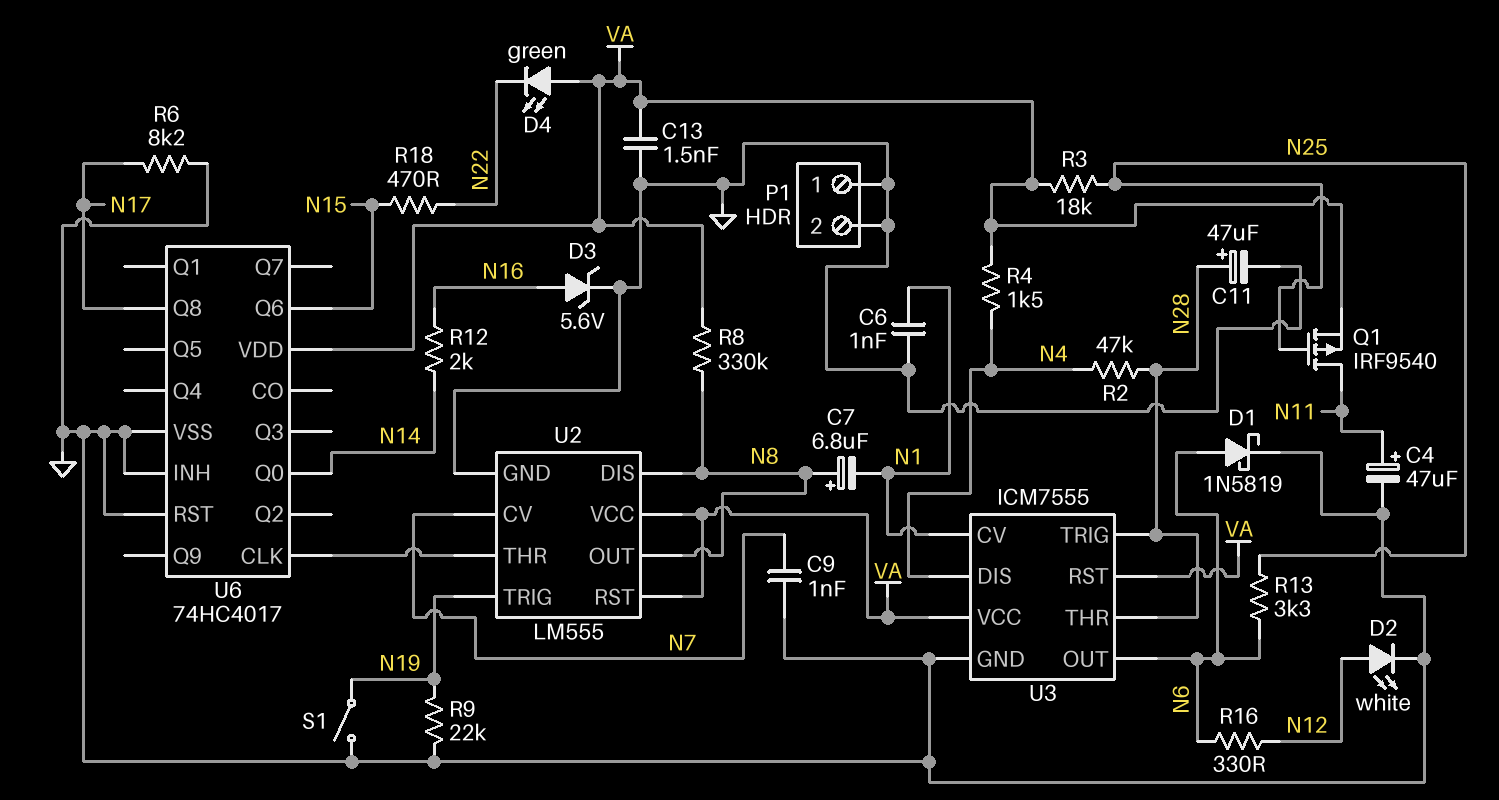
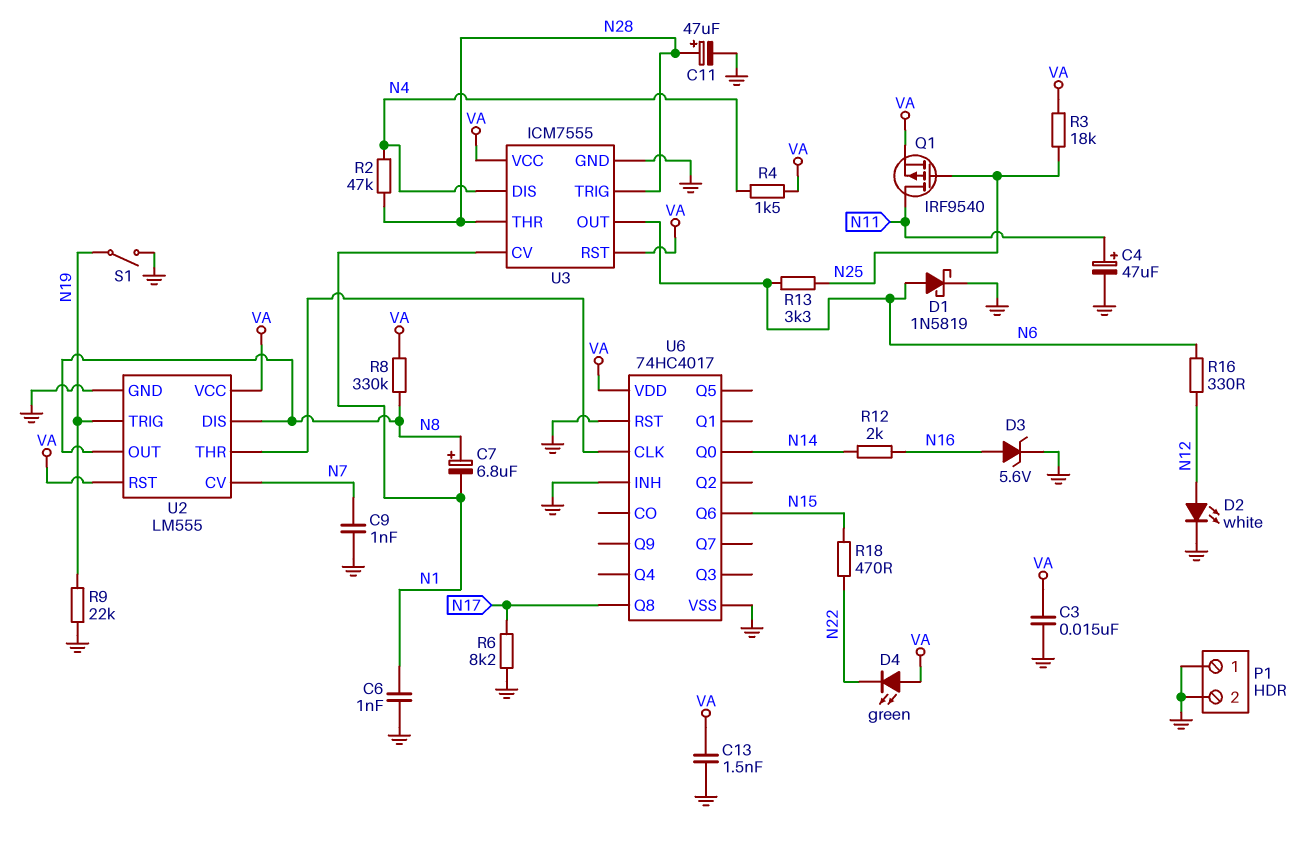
C3: none -> 15nF (GND, VA)

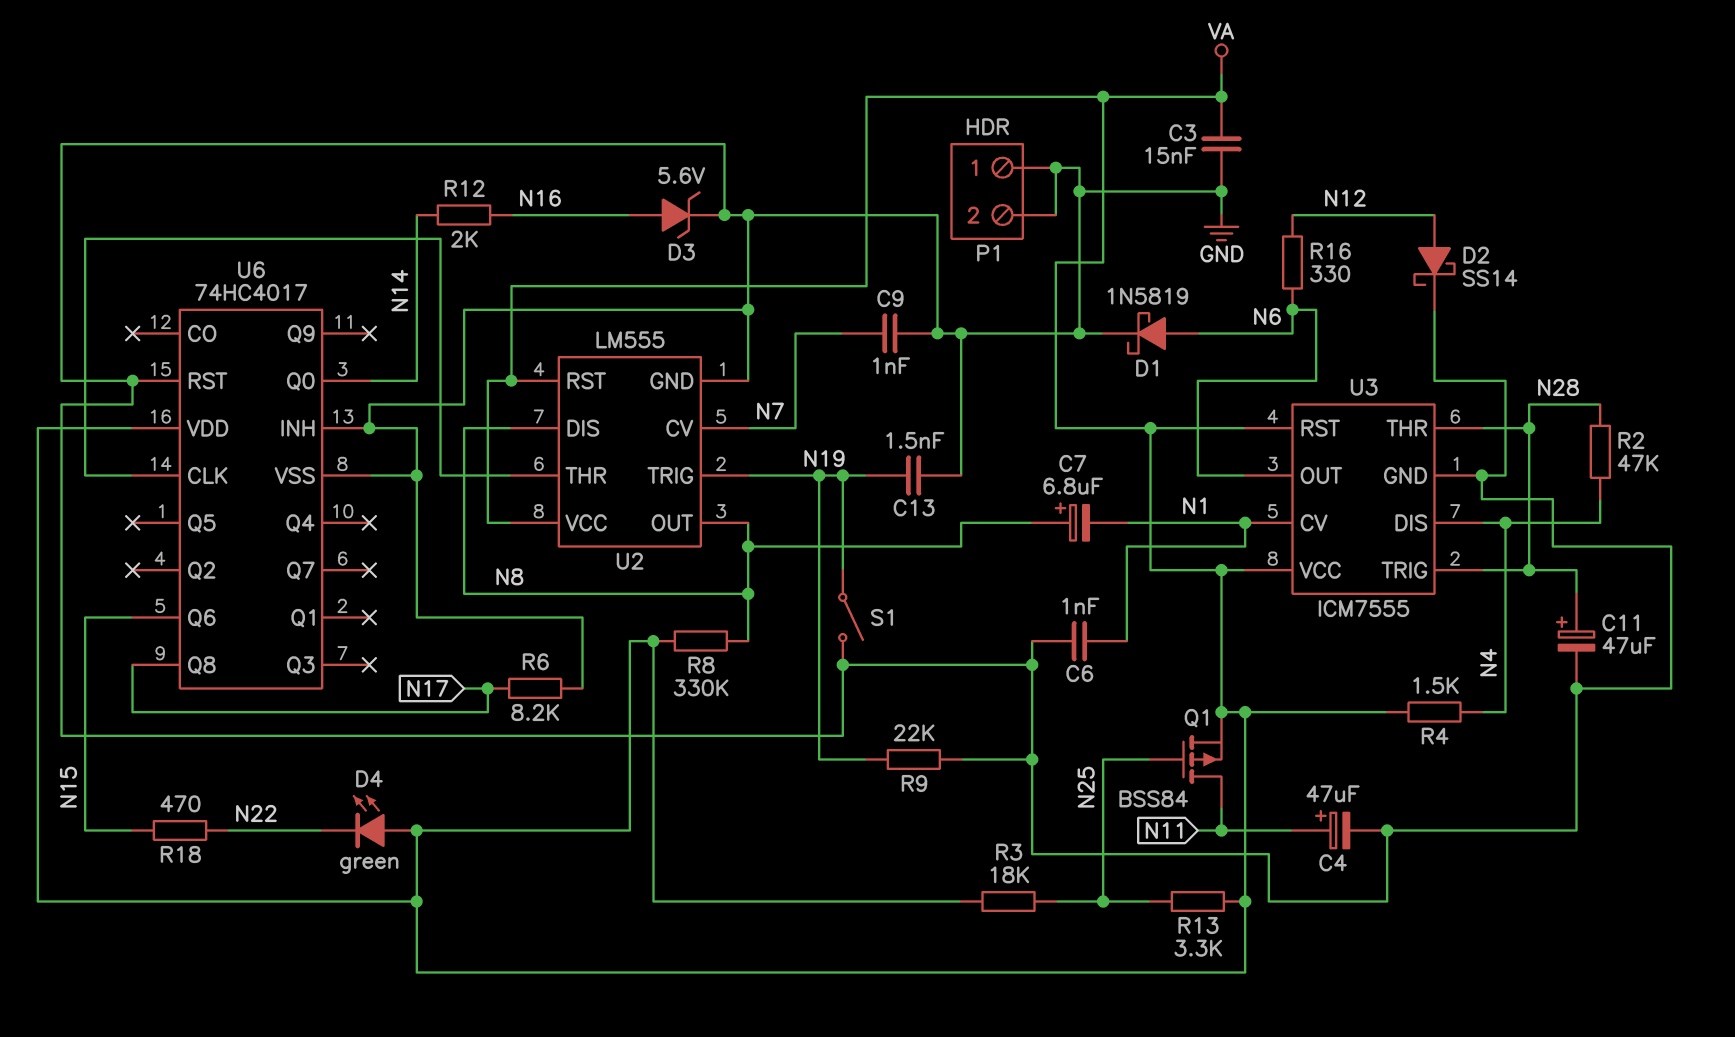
C13: 1.5nF (GND, VA) -> 1.5nF (GND, N19)
D2: LED white (A N12, K GND) -> schottky SS14 (A N12, K GND)
Q1: PMOS IRF9540 (G N25, D N11, S VA) -> PMOS BSS84 (G N25, D N11, S VA)
R13: 3.3k (N6, N25) -> 3.3k (N25, VA)

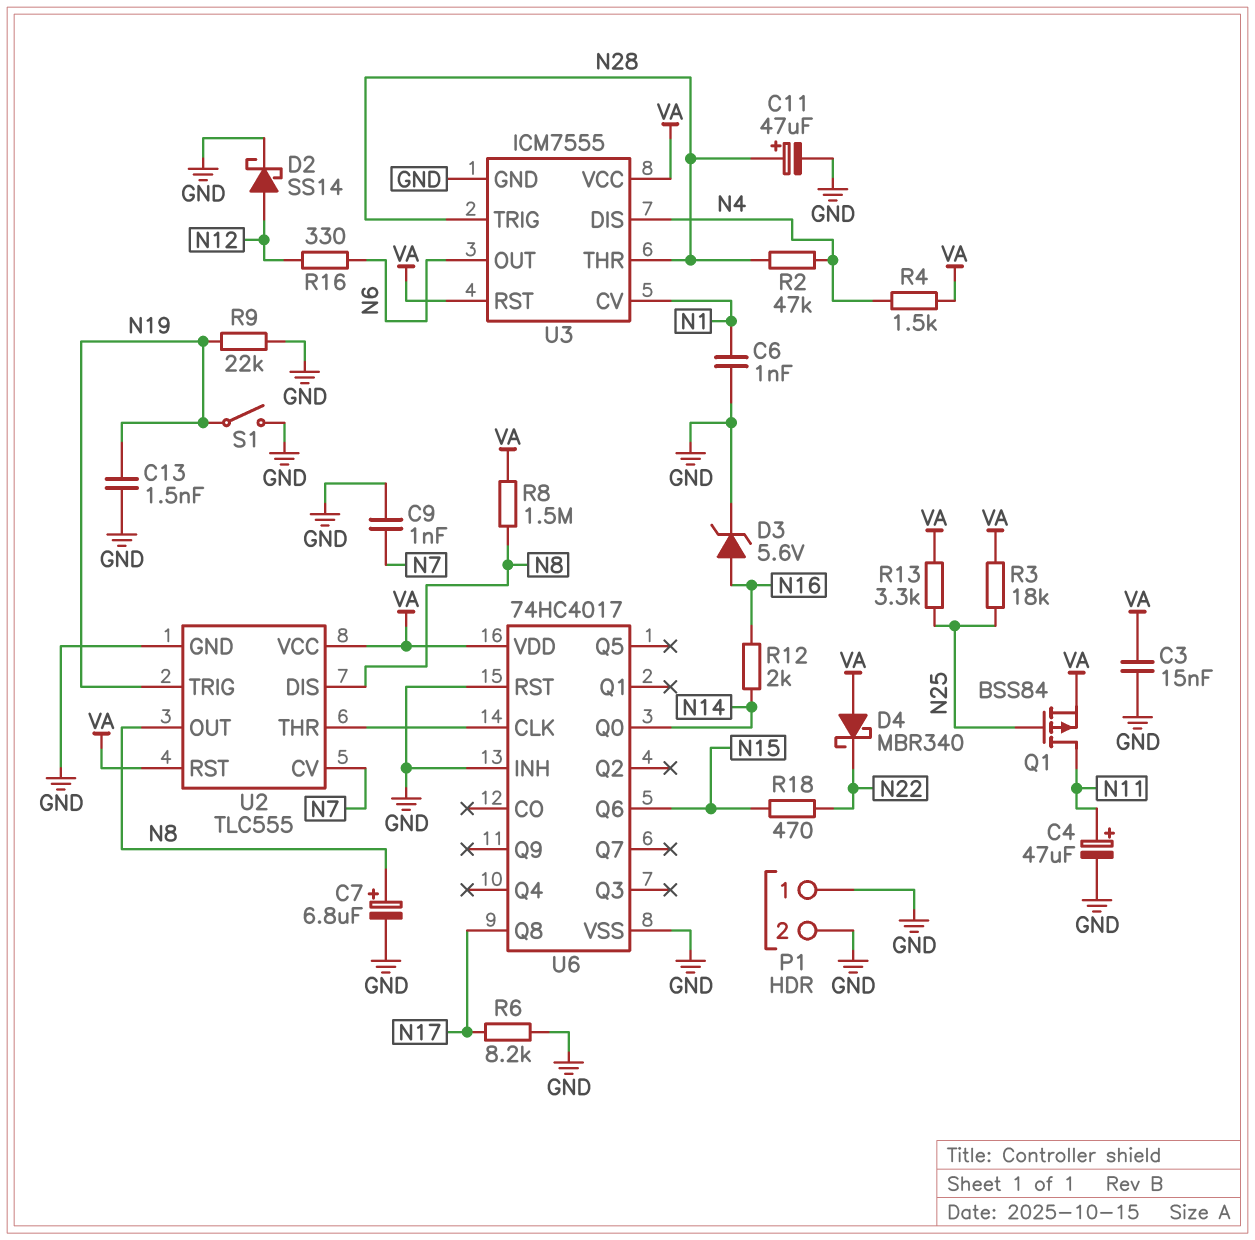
C7: 6.8uF (plus N8, minus N1) -> 6.8uF (plus N8, minus GND)
D1: schottky 1N5819 (A N6, K GND) -> none
D4: LED green (A VA, K N22) -> schottky MBR340 (A VA, K N22)
R8: 330k (N8, VA) -> 1.5M (N8, VA)
U2: LM555 -> TLC555

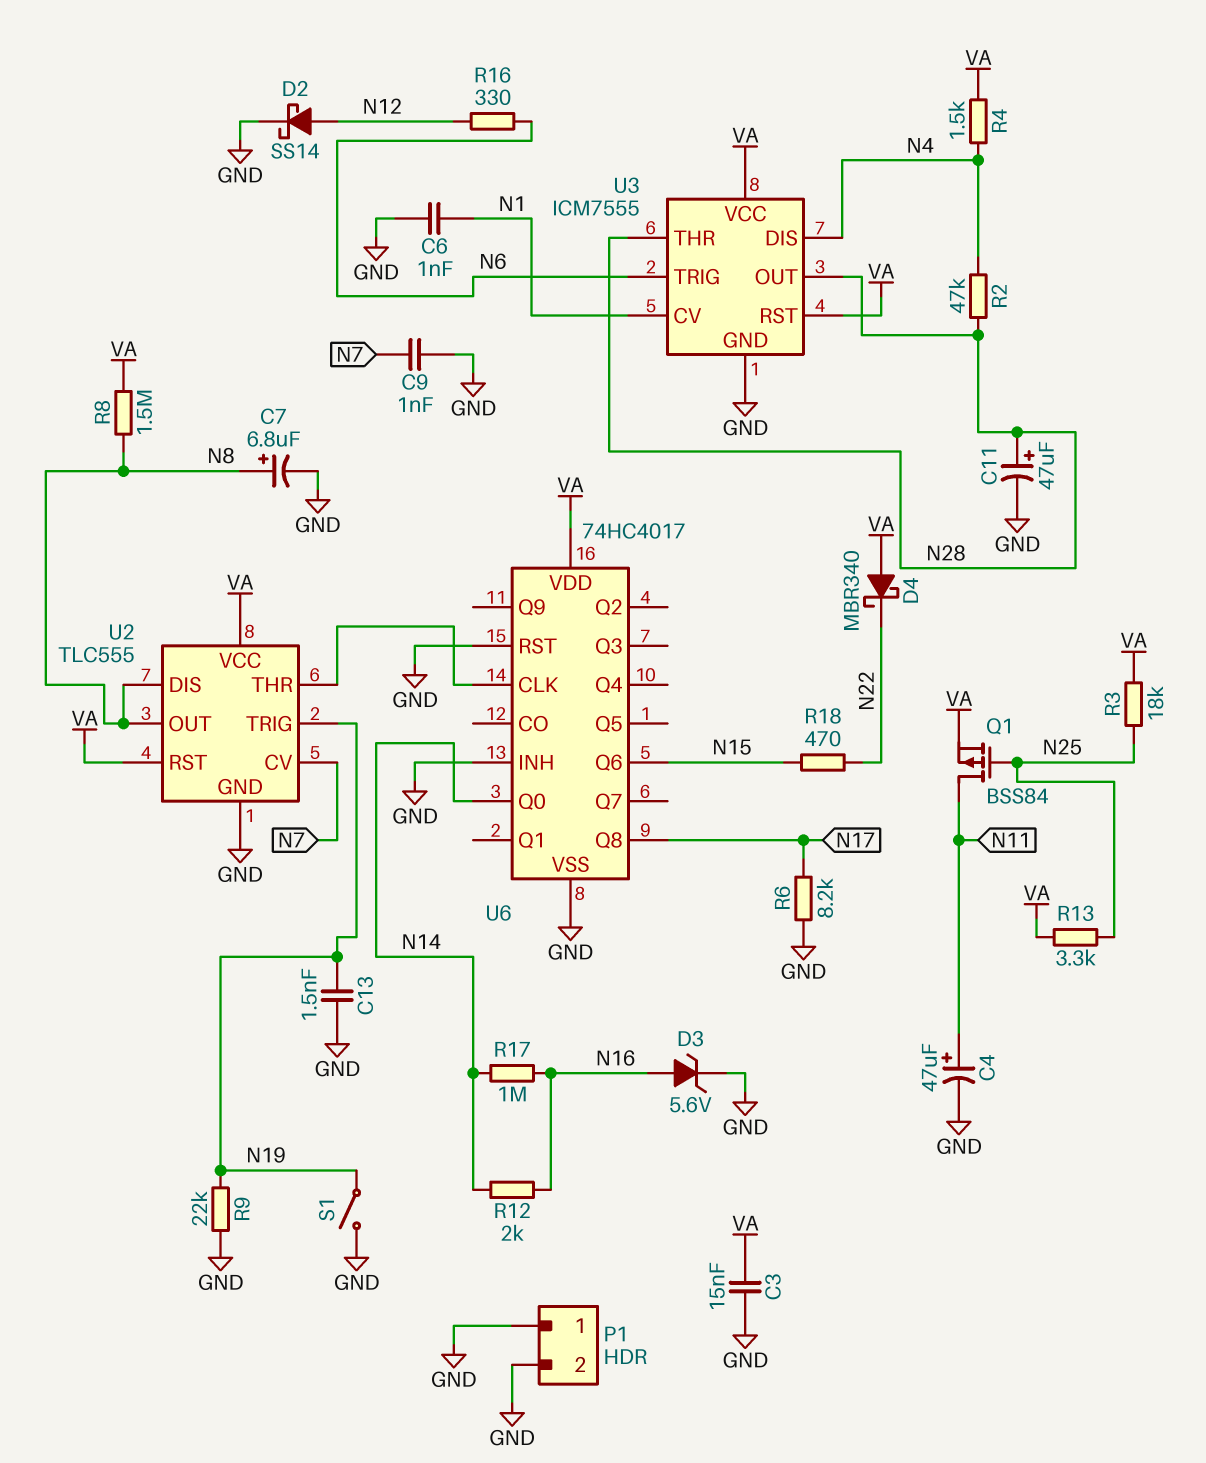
R17: none -> 1M (N14, N16)
U3 pin OUT: N6 -> N28
U3 pin TRIG: N28 -> N6

